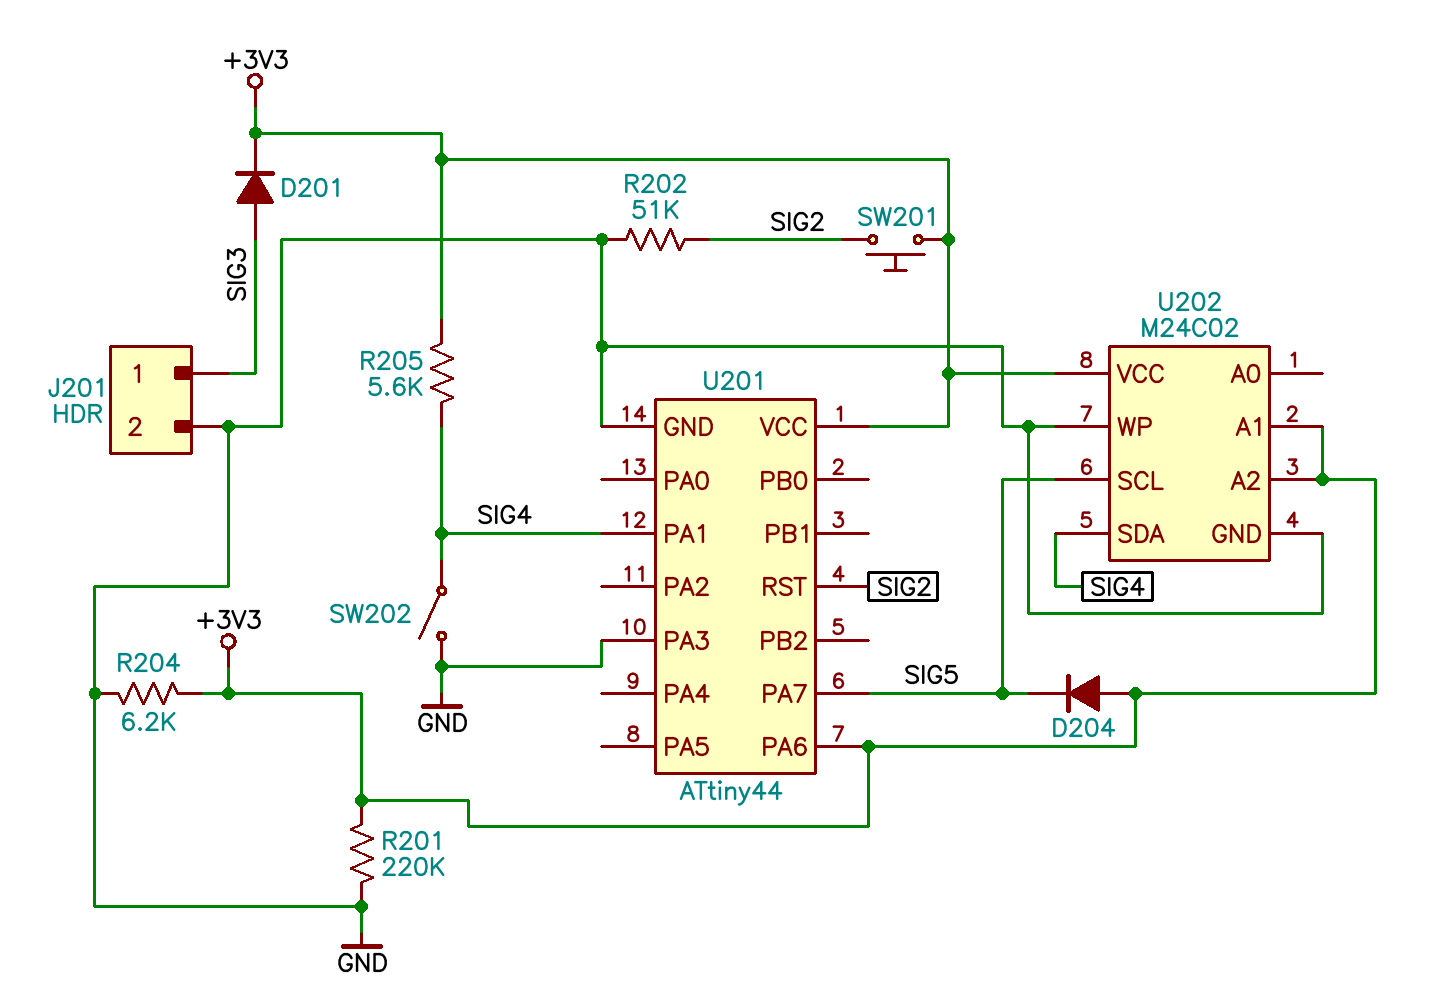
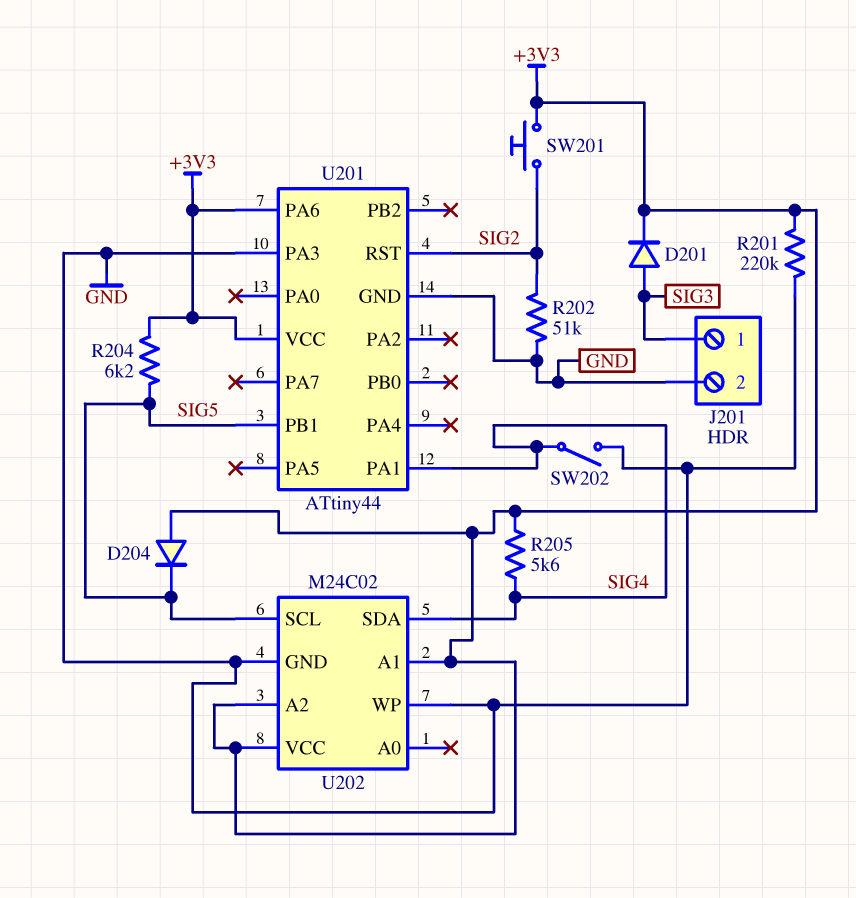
R204: 6.2k (+3V3, GND) -> 6.2k (+3V3, SIG5)
U201 pin PA7: SIG5 -> none
U201 pin PB1: none -> SIG5

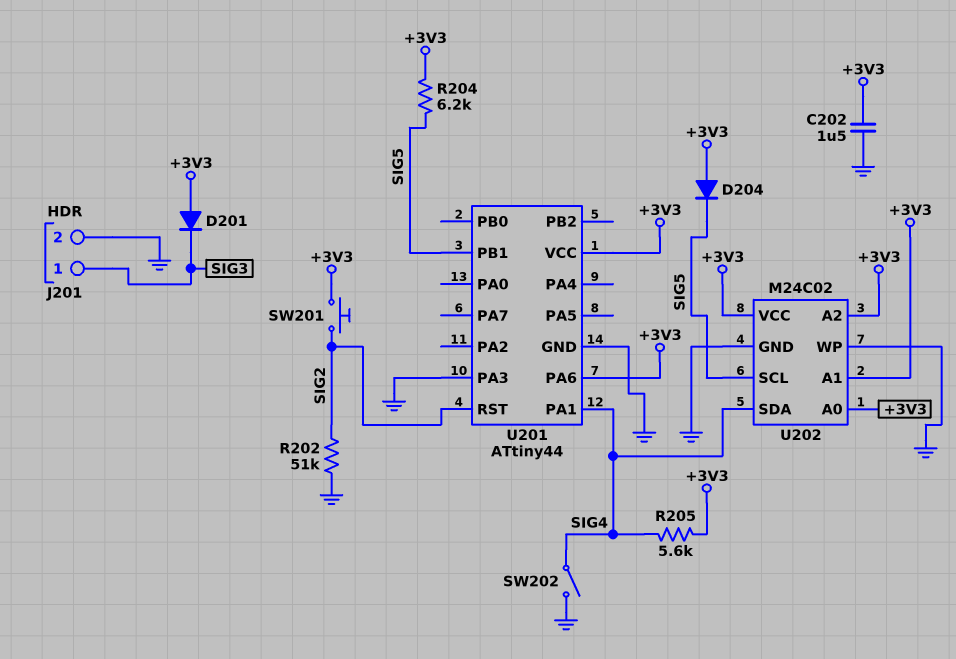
C202: none -> 1.5uF (+3V3, GND)
D201: diode (A SIG3, K +3V3) -> diode (A +3V3, K SIG3)
R201: 220k (+3V3, GND) -> none
U202 pin A0: none -> +3V3

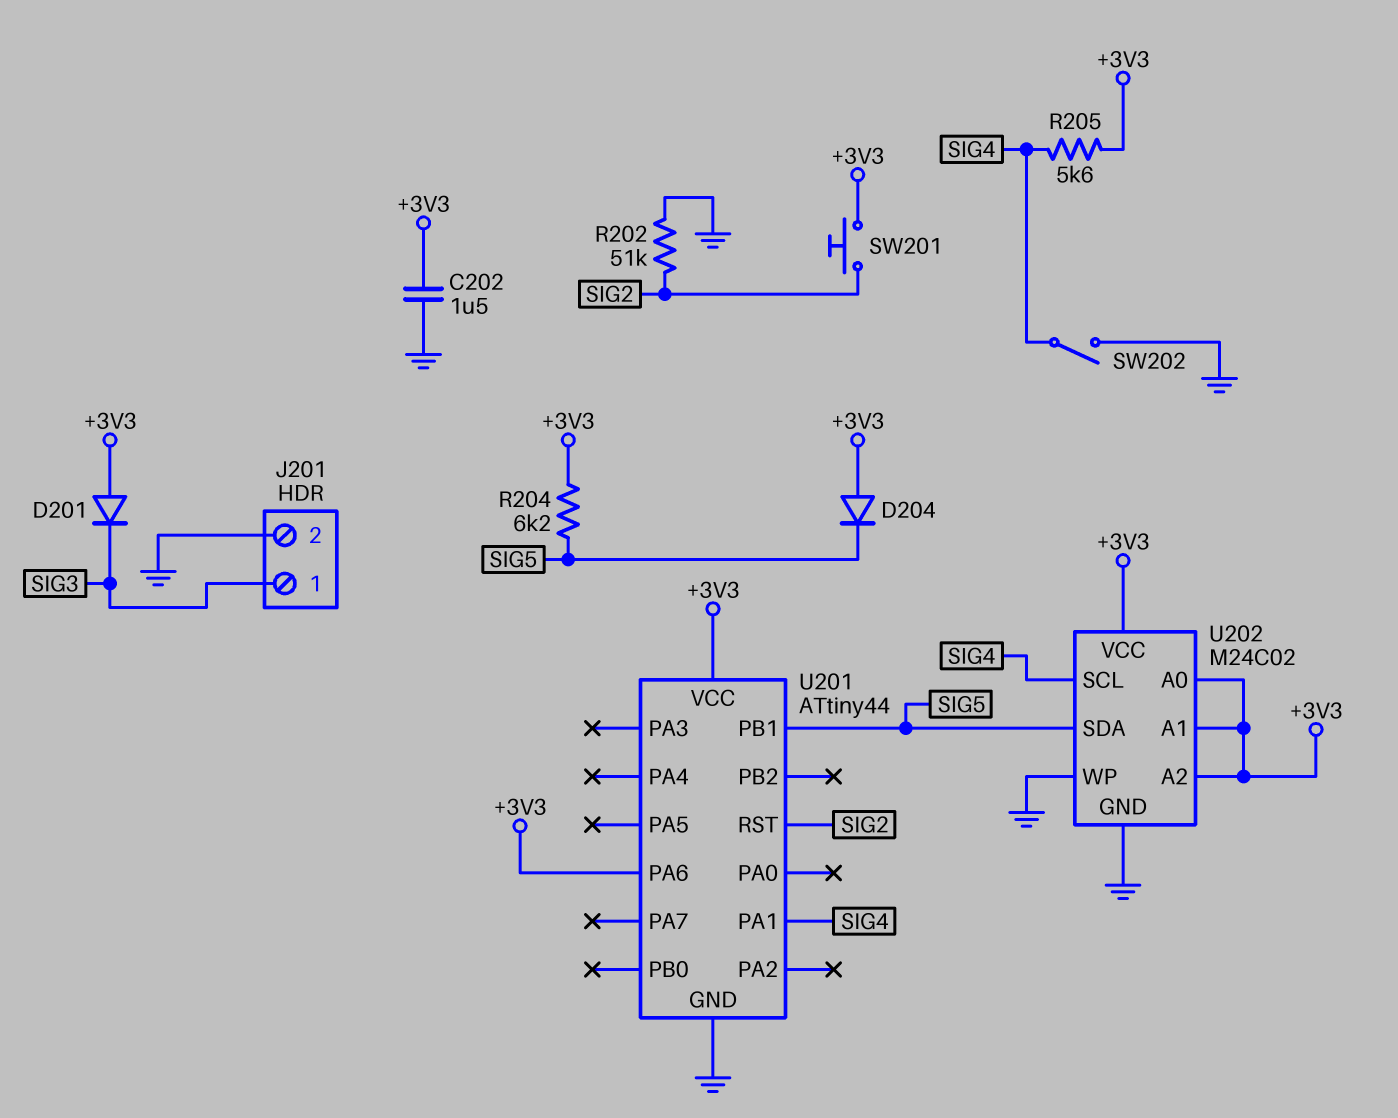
U201 pin PA3: GND -> none
U202 pin SCL: SIG5 -> SIG4
U202 pin SDA: SIG4 -> SIG5

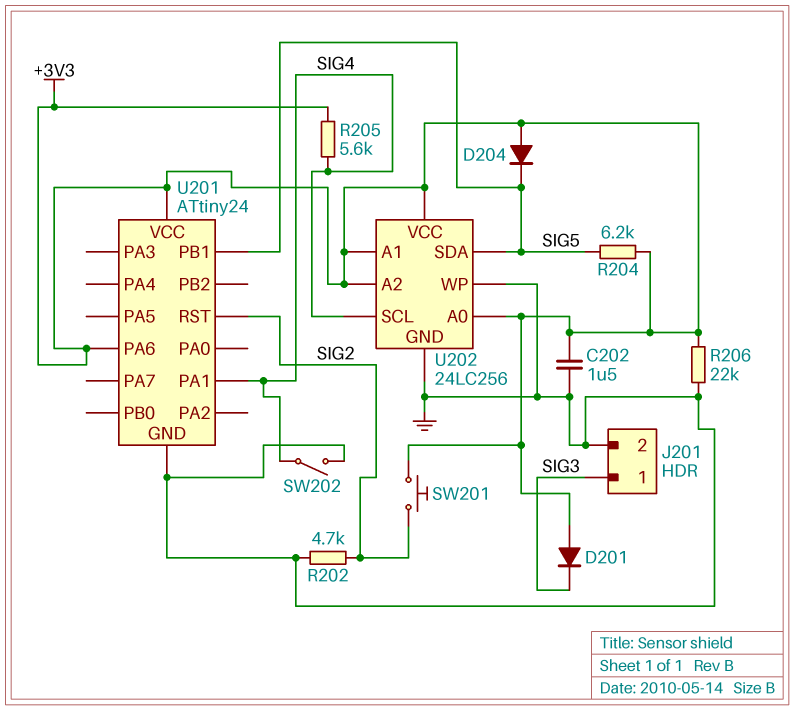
R202: 51k (GND, SIG2) -> 4.7k (GND, SIG2)
R206: none -> 22k (+3V3, GND)
U201: ATtiny44 -> ATtiny24
U202: M24C02 -> 24LC256

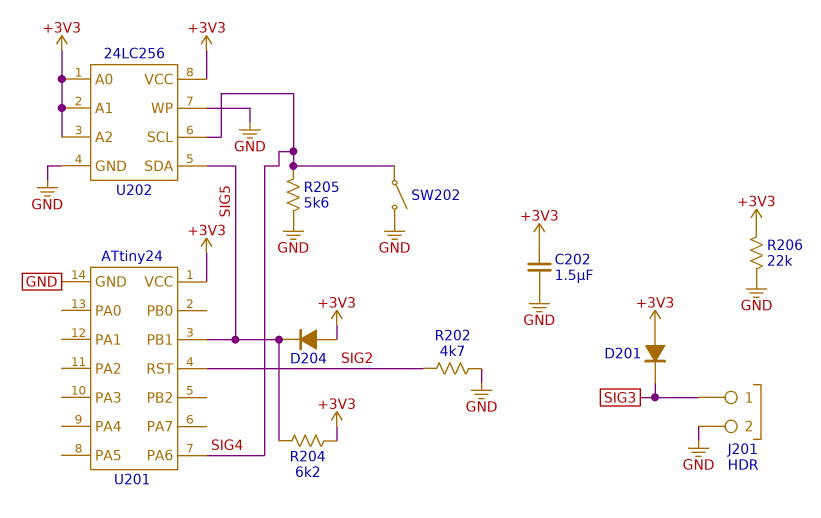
R205: 5.6k (+3V3, SIG4) -> 5.6k (GND, SIG4)
SW201: button (+3V3, SIG2) -> none
U201 pin PA1: SIG4 -> none
U201 pin PA6: +3V3 -> SIG4

